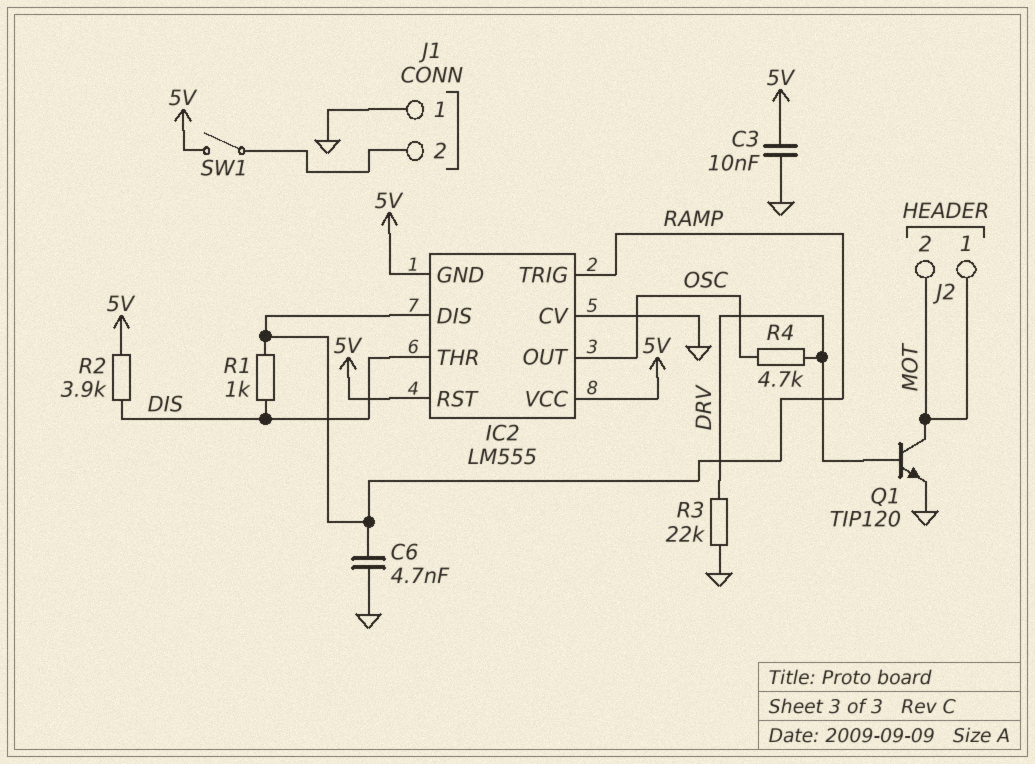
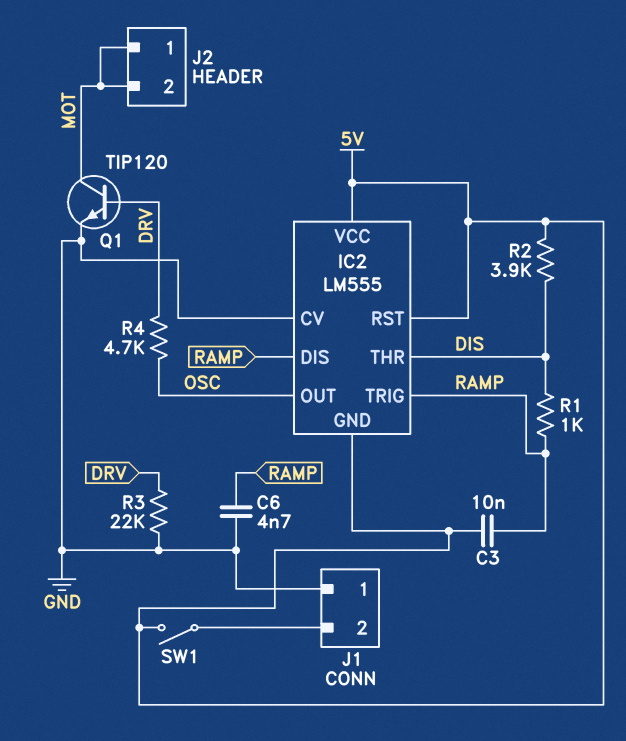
C3: 10nF (5V, GND) -> 10nF (5V, RAMP)

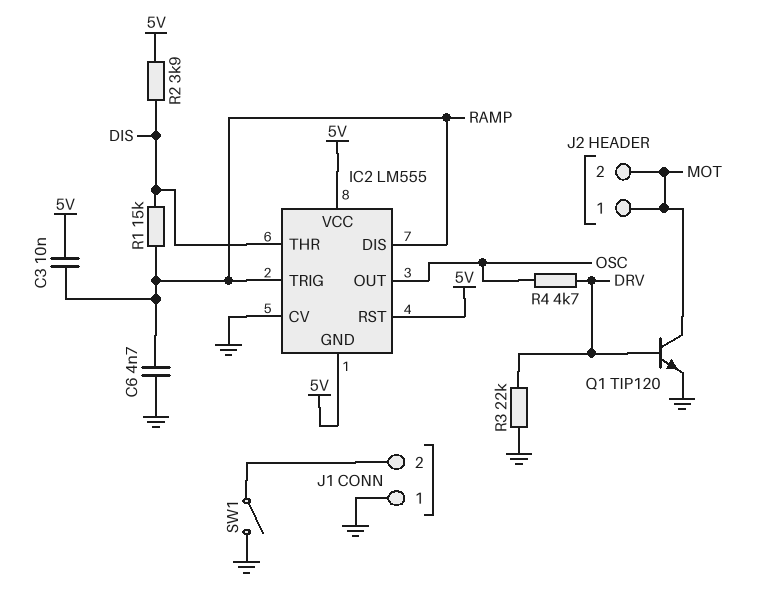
R1: 1k (DIS, RAMP) -> 15k (DIS, RAMP)
SW1: switch (5V, J1/2) -> switch (GND, J1/2)

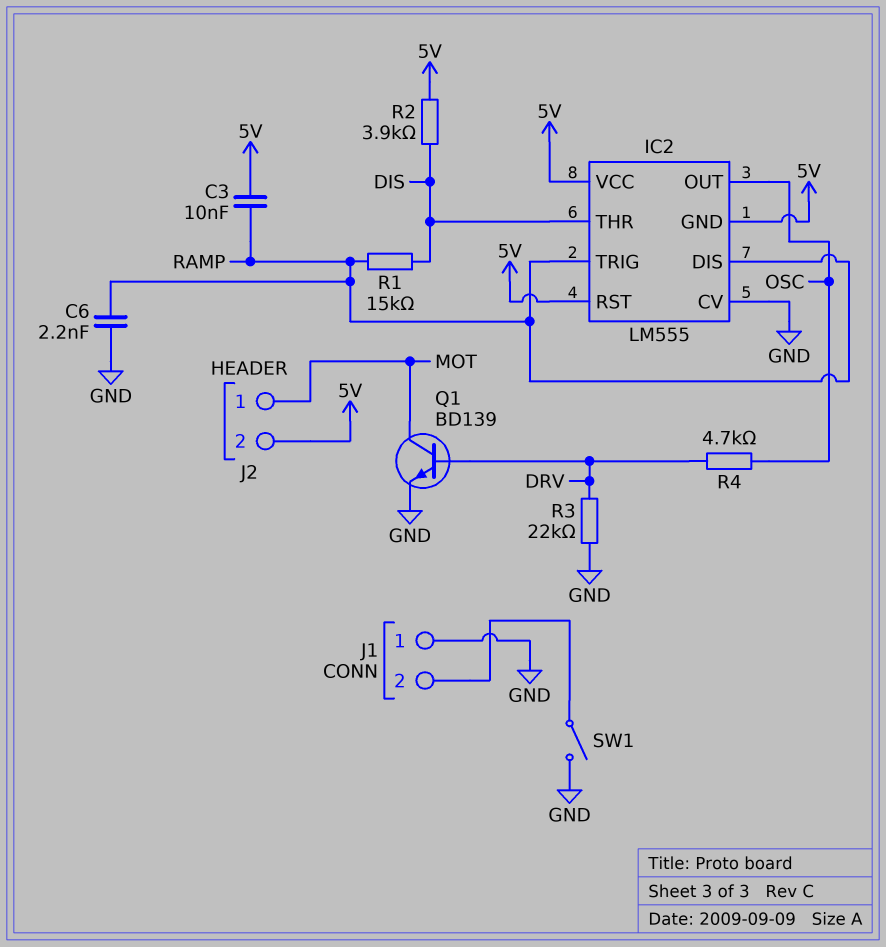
C6: 4.7nF (GND, RAMP) -> 2.2nF (GND, RAMP)
J2 pin 2: MOT -> 5V
Q1: NPN TIP120 (B DRV, C MOT, E GND) -> NPN BD139 (B DRV, C MOT, E GND)

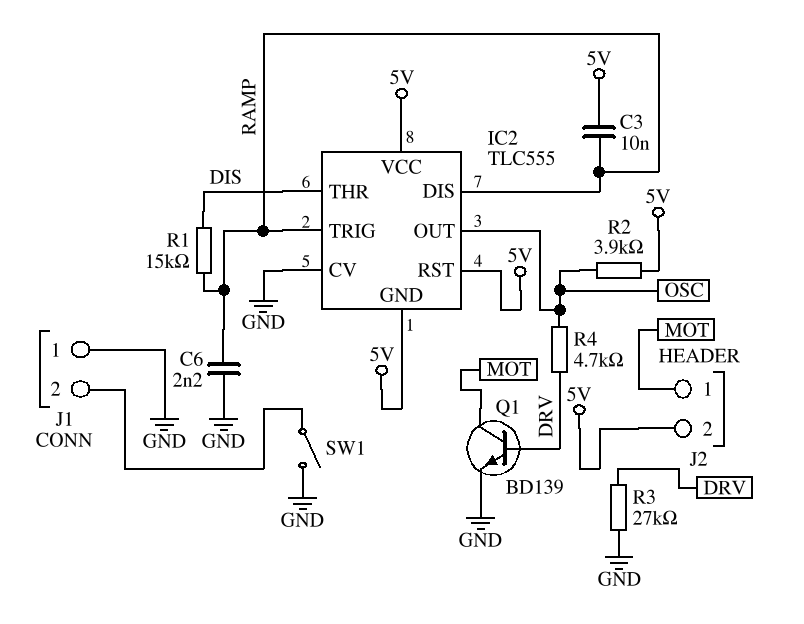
IC2: LM555 -> TLC555
R2: 3.9k (5V, DIS) -> 3.9k (5V, OSC)
R3: 22k (DRV, GND) -> 27k (DRV, GND)

